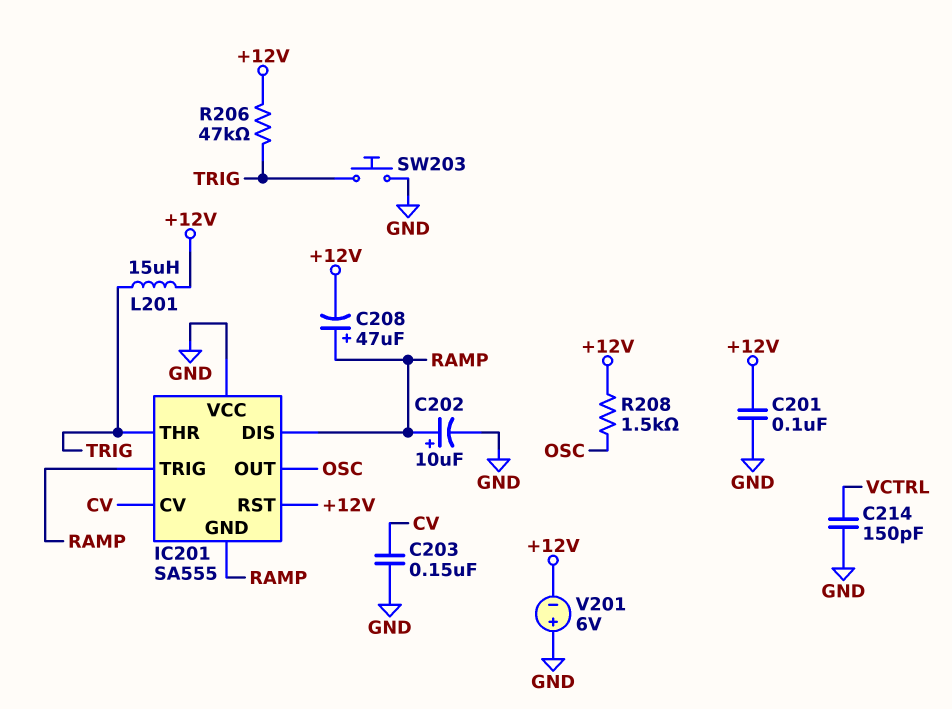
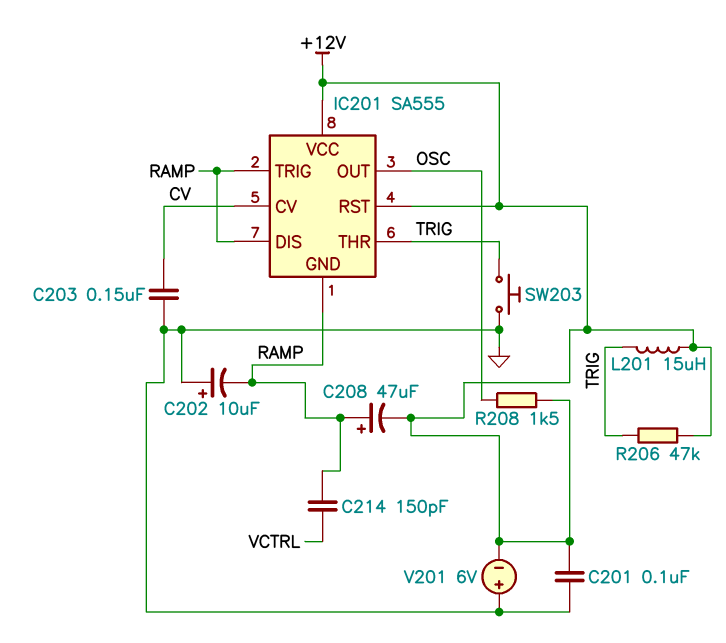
C202: 10uF (plus RAMP, minus GND) -> 10uF (plus GND, minus RAMP)
C214: 150pF (GND, VCTRL) -> 150pF (RAMP, VCTRL)
IC201 pin VCC: GND -> +12V

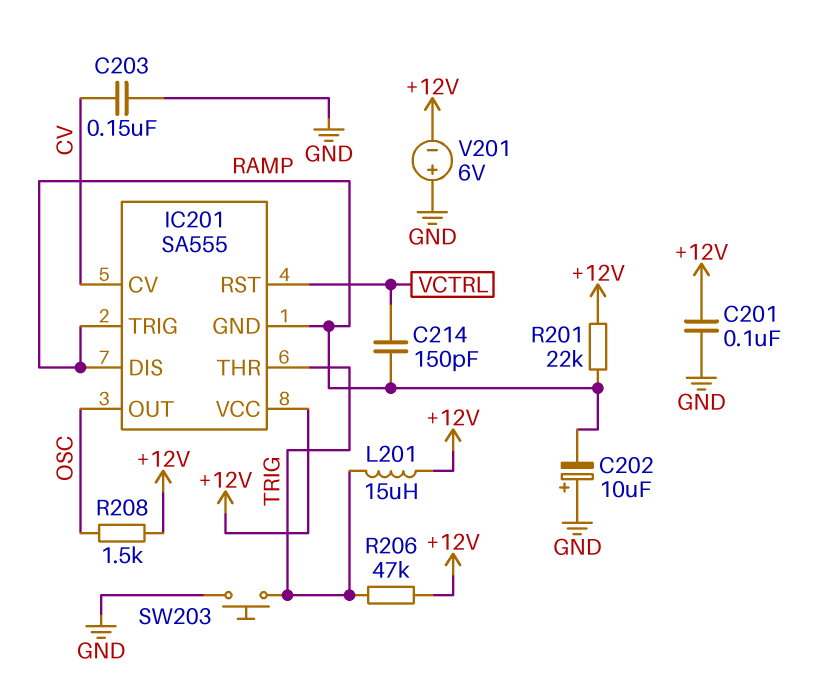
C208: 47uF (plus RAMP, minus +12V) -> none
IC201 pin RST: +12V -> VCTRL
R201: none -> 22k (+12V, RAMP)

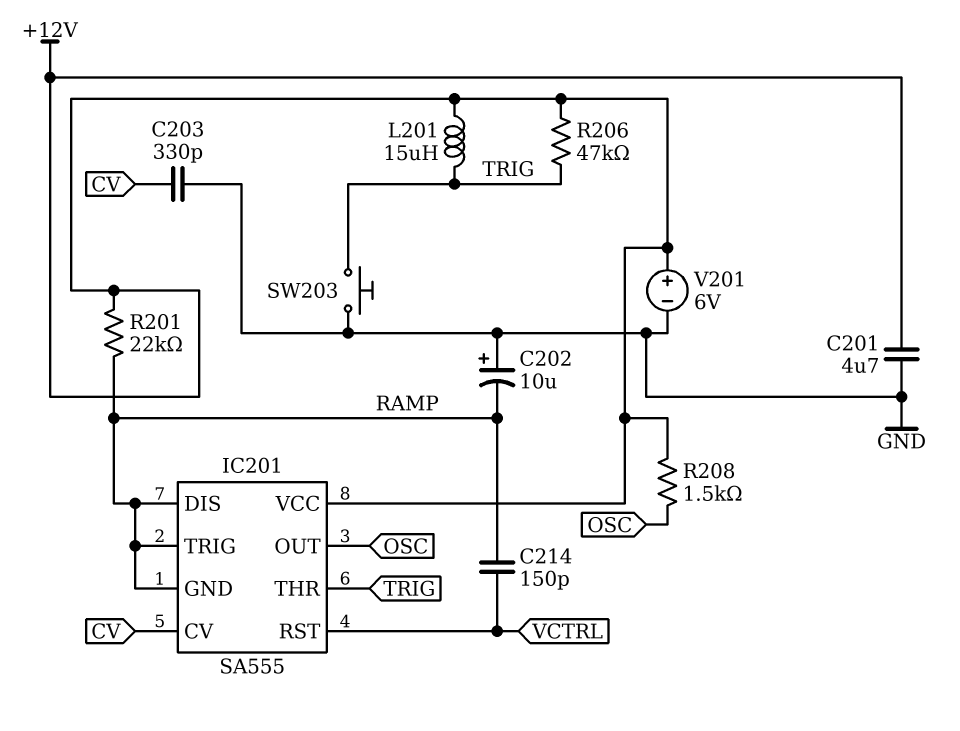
C201: 100nF (+12V, GND) -> 4.7uF (+12V, GND)
C203: 150nF (CV, GND) -> 330pF (CV, GND)
V201: 6V (plus GND, minus +12V) -> 6V (plus +12V, minus GND)

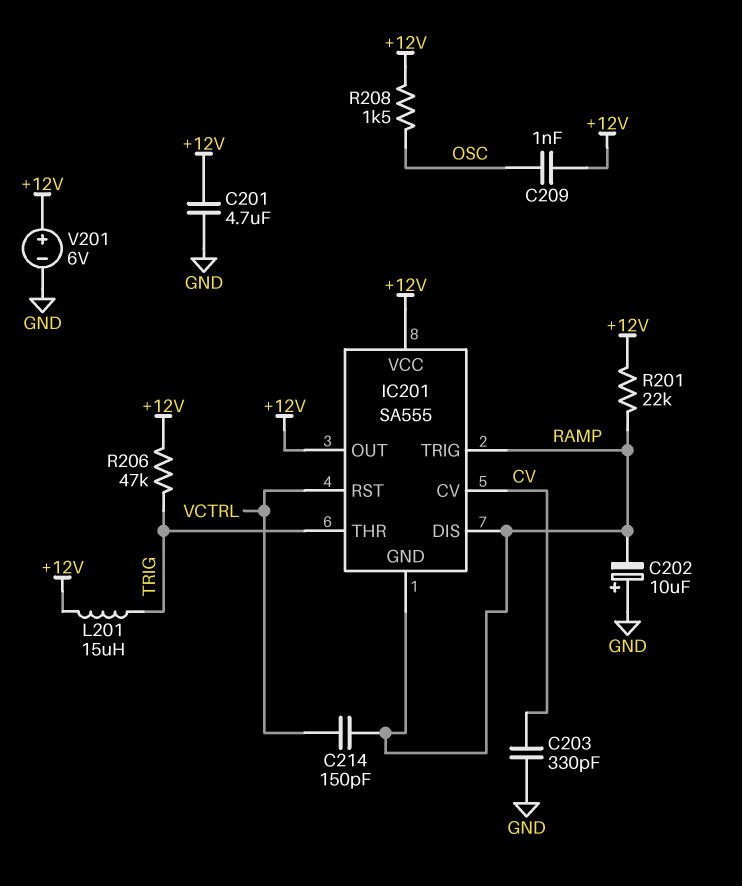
C209: none -> 1nF (+12V, OSC)
IC201 pin OUT: OSC -> +12V
SW203: button (GND, TRIG) -> none

